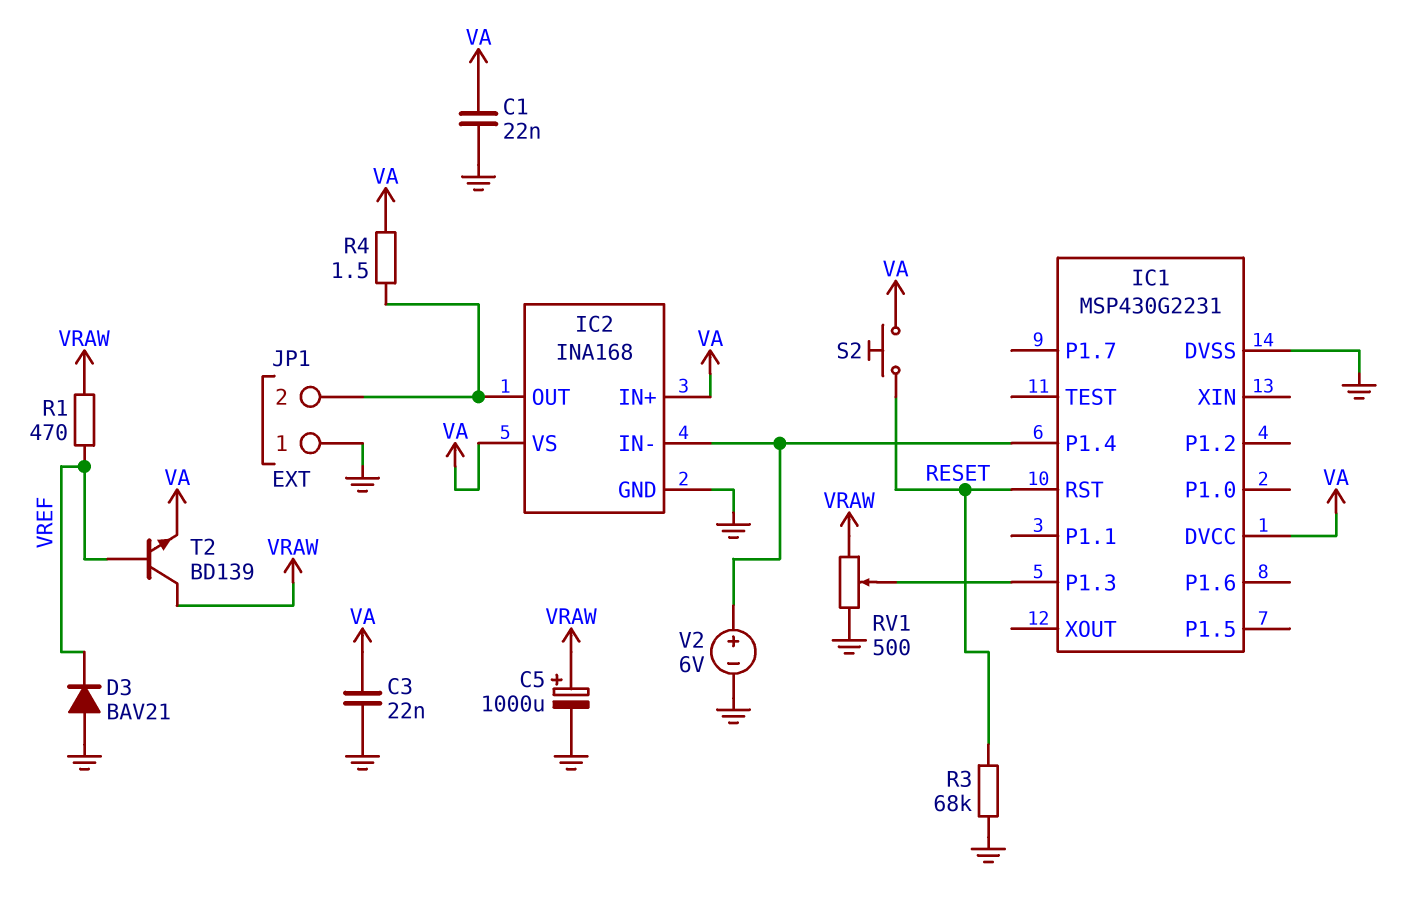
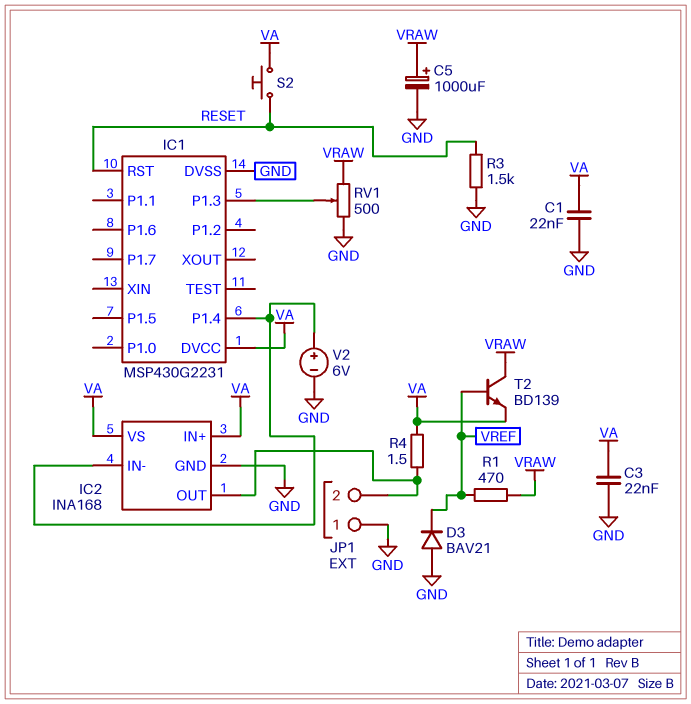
R3: 68k (GND, RESET) -> 1.5k (GND, RESET)

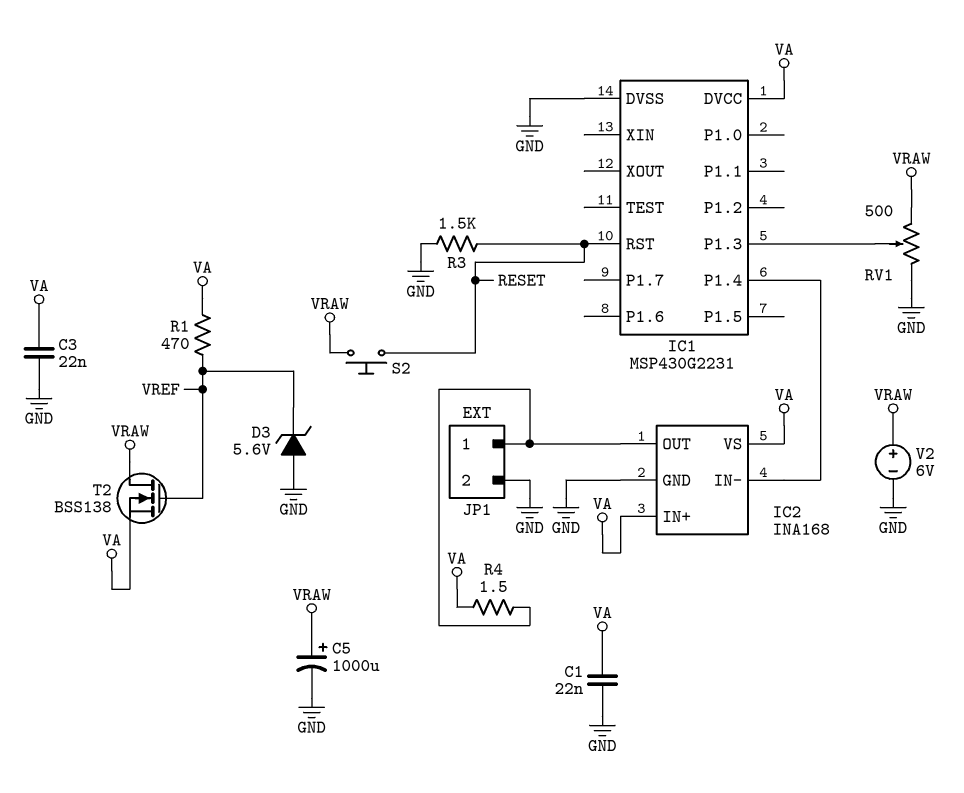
D3: diode BAV21 (A GND, K VREF) -> zener 5.6V (A GND, K VREF)
JP1 pin 1: GND -> IC2/OUT
JP1 pin 2: IC2/OUT -> GND
R1: 470 (VRAW, VREF) -> 470 (VA, VREF)
S2: button (RESET, VA) -> button (RESET, VRAW)
T2: NPN BD139 (B VREF, C VRAW, E VA) -> NMOS BSS138 (G VREF, D VRAW, S VA)
V2: 6V (plus IC1/P1.4, minus GND) -> 6V (plus VRAW, minus GND)

